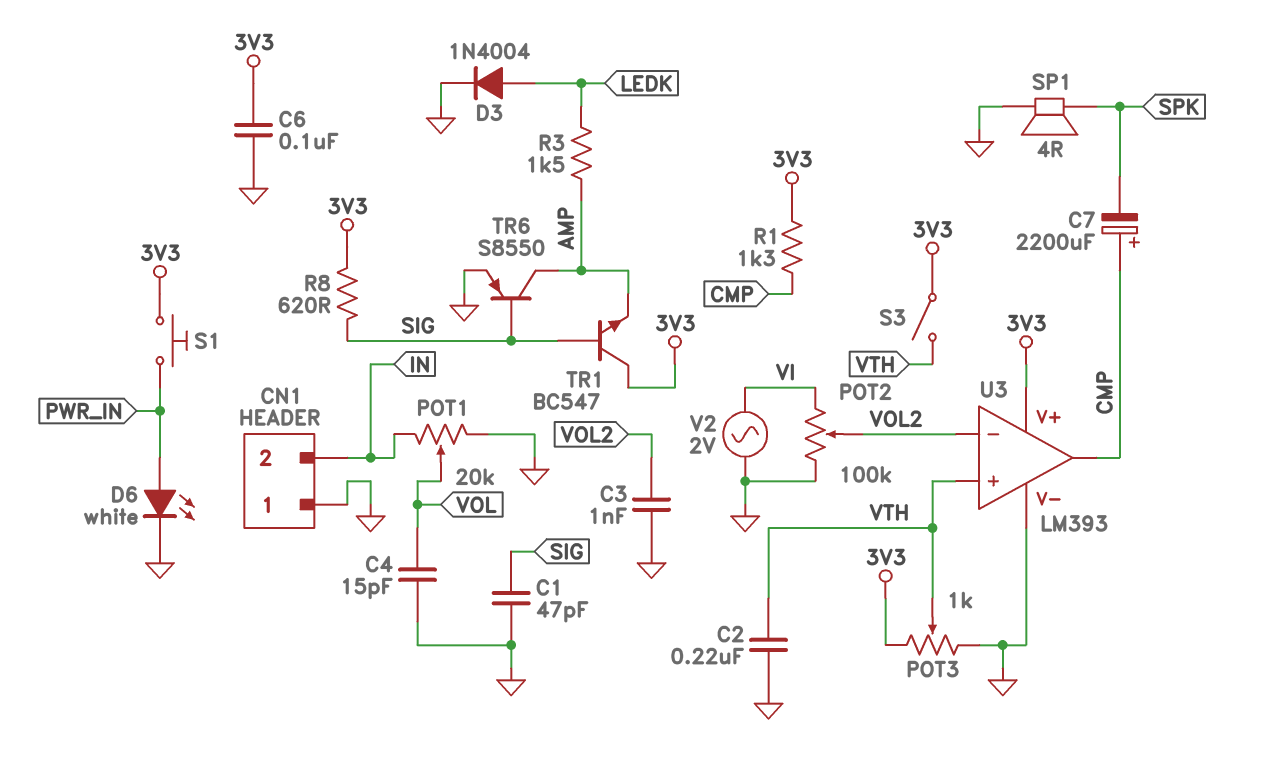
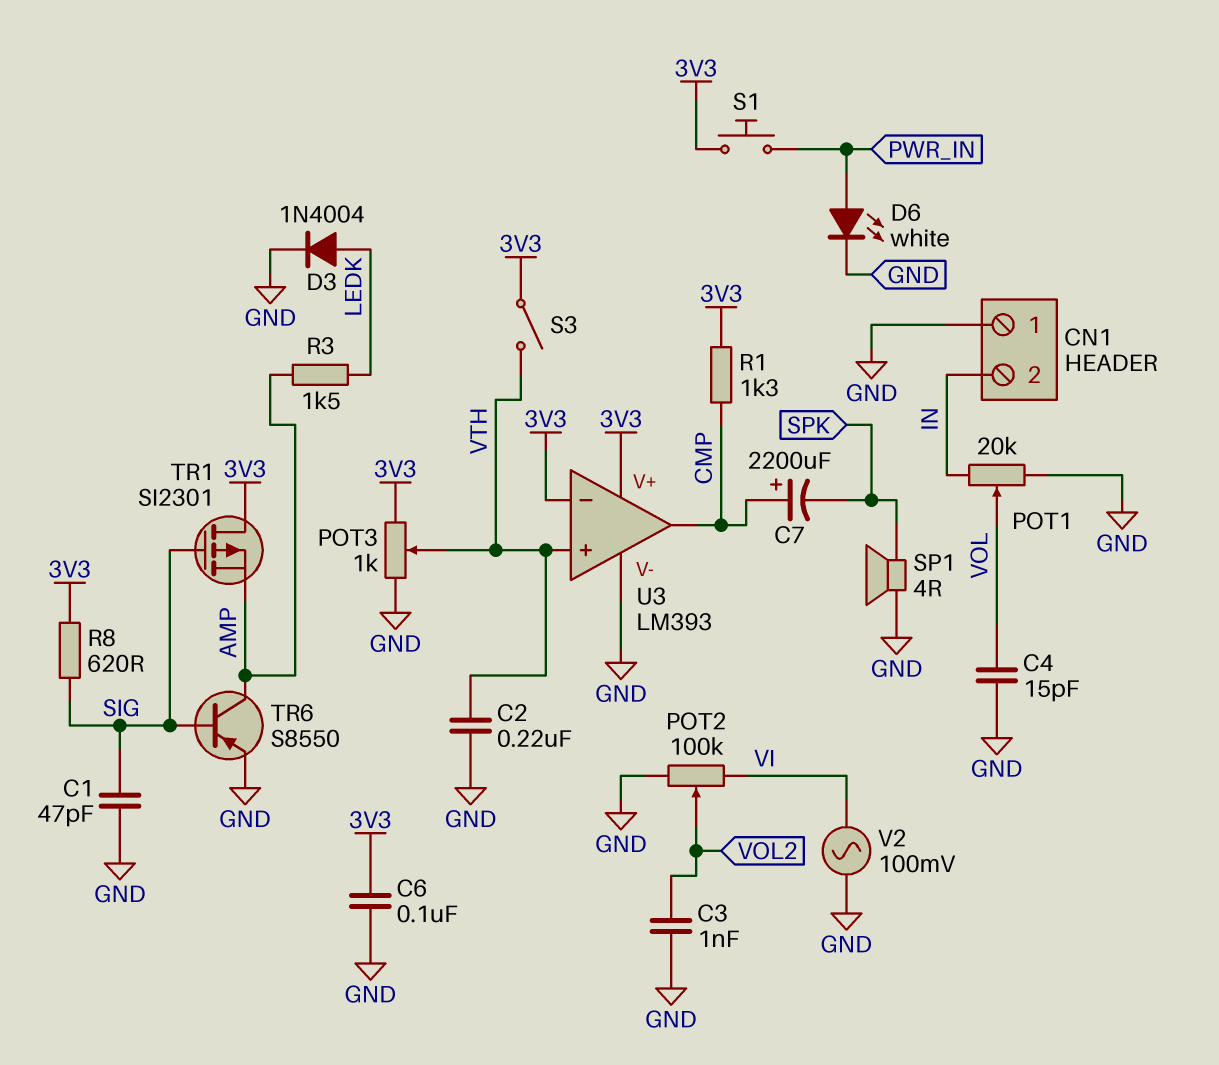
TR1: NPN BC547 (B SIG, C 3V3, E AMP) -> PMOS SI2301 (G SIG, D 3V3, S AMP)
U3 pin in-: VOL2 -> 3V3
V2: AC 2V (GND, VI) -> AC 100mV (GND, VI)

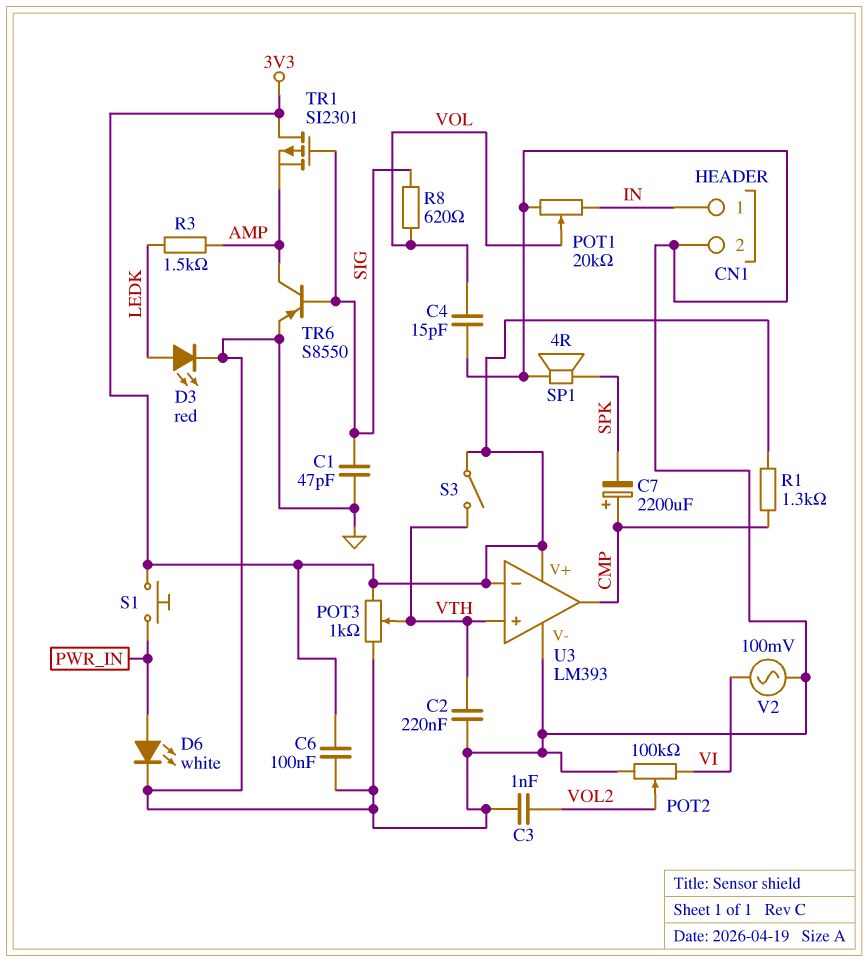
CN1 pin 1: GND -> IN
CN1 pin 2: IN -> GND
D3: diode 1N4004 (A LEDK, K GND) -> LED red (A LEDK, K GND)
R8: 620 (3V3, SIG) -> 620 (SIG, VOL)

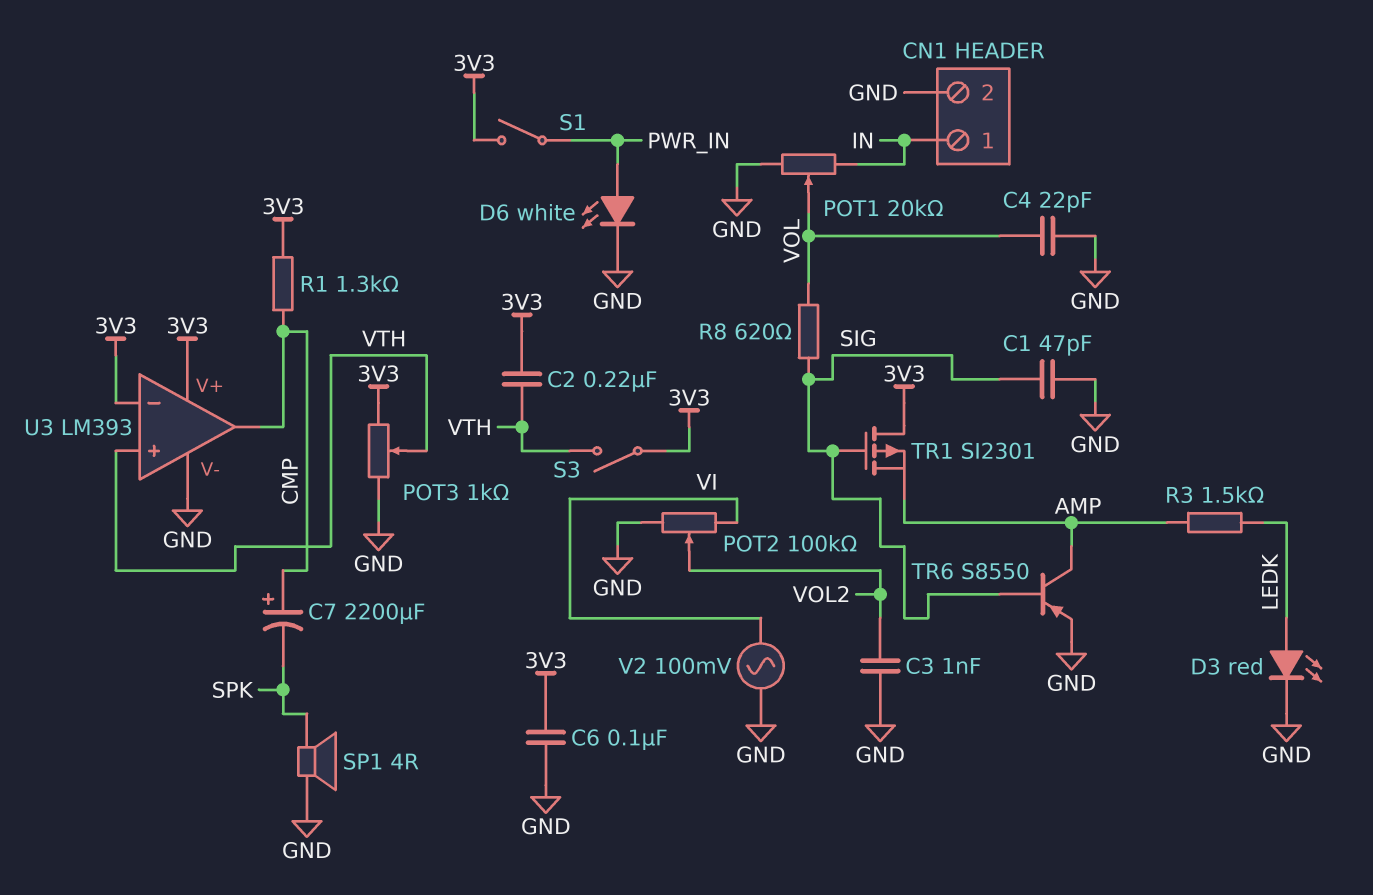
C2: 220nF (GND, VTH) -> 220nF (3V3, VTH)
C4: 15pF (GND, VOL) -> 22pF (GND, VOL)
S1: button (3V3, PWR_IN) -> switch (3V3, PWR_IN)

